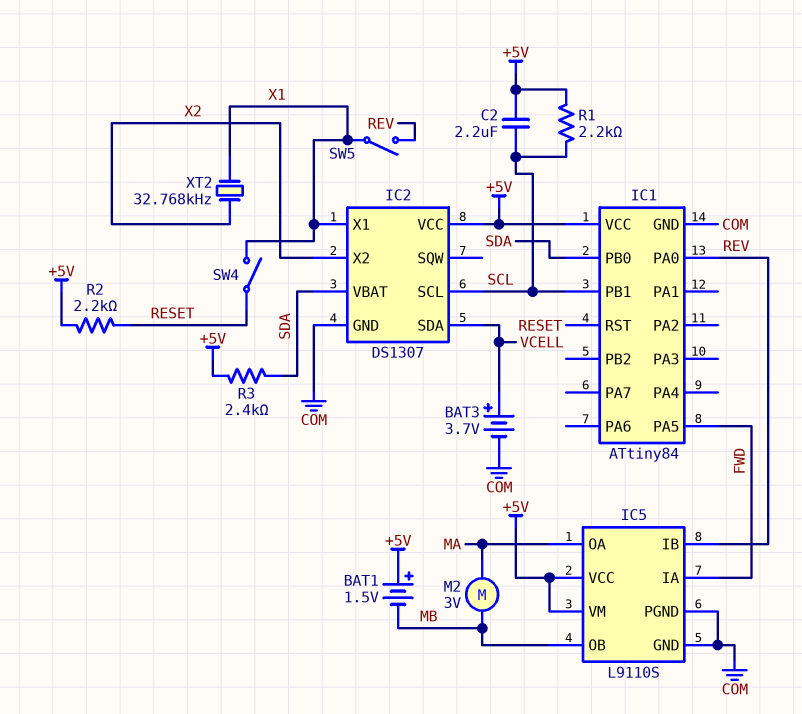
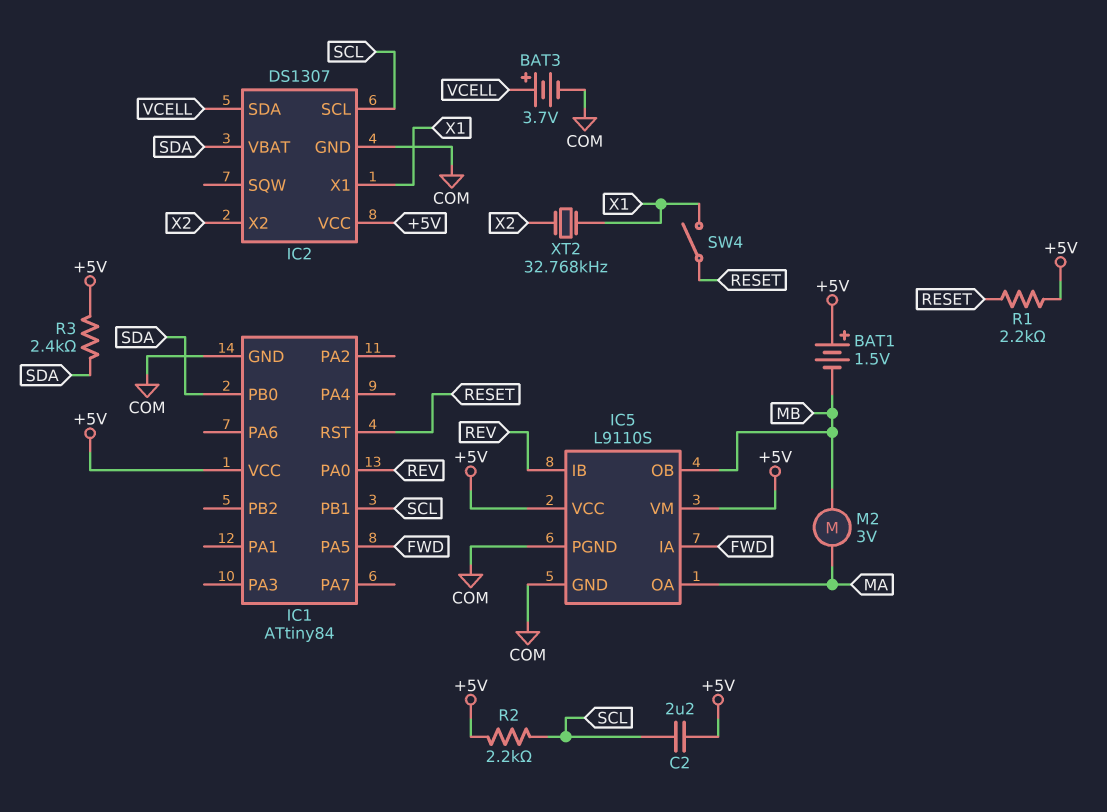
R1: 2.2k (+5V, SCL) -> 2.2k (+5V, RESET)
R2: 2.2k (+5V, RESET) -> 2.2k (+5V, SCL)
SW5: switch (REV, X1) -> none

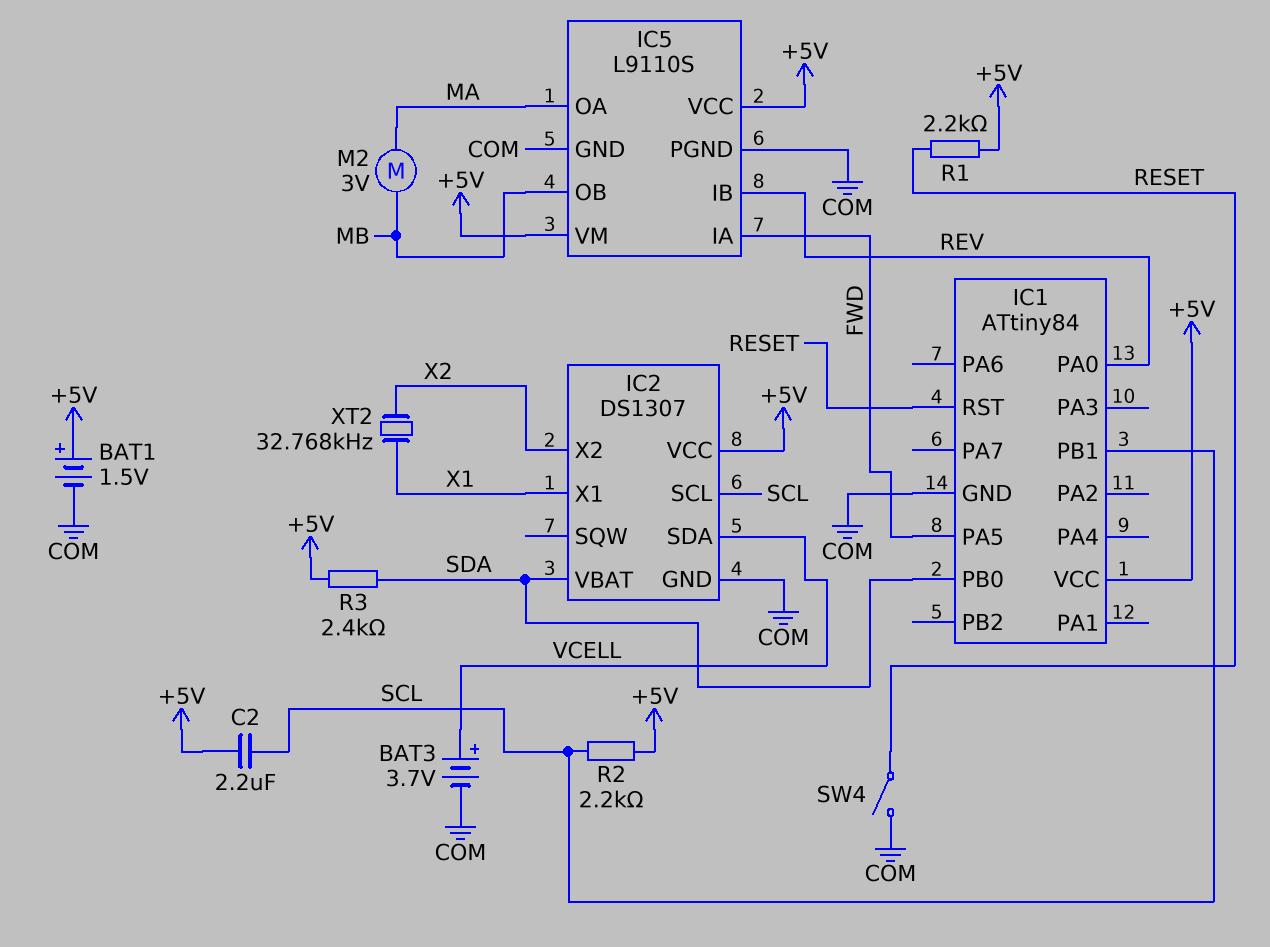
BAT1: 1.5V (plus +5V, minus MB) -> 1.5V (plus +5V, minus COM)
SW4: switch (RESET, X1) -> switch (COM, RESET)

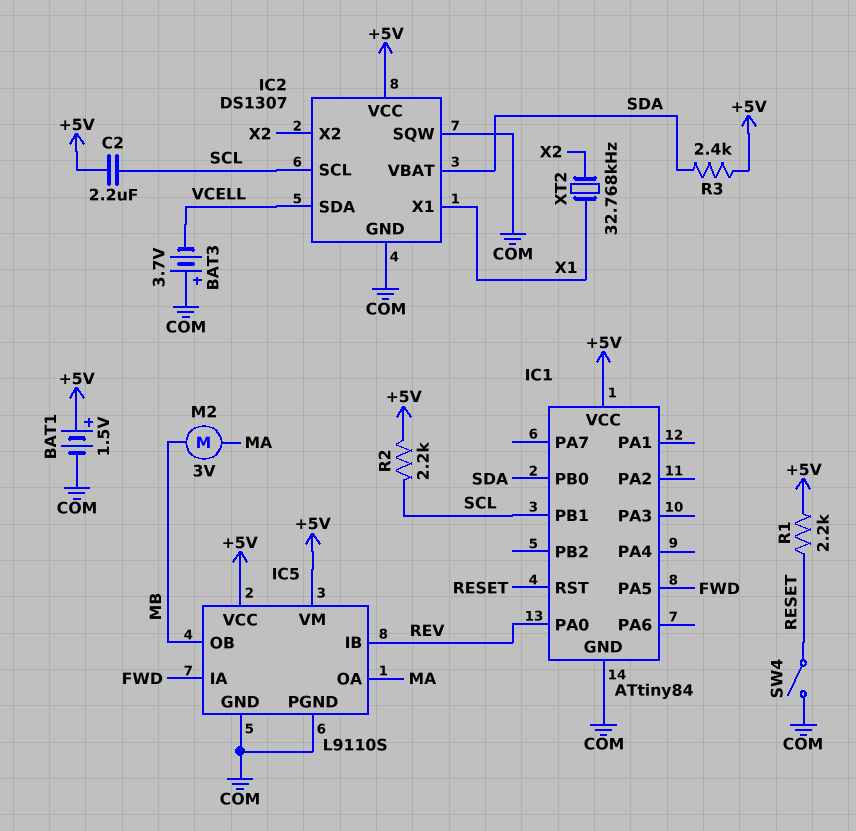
BAT3: 3.7V (plus VCELL, minus COM) -> 3.7V (plus COM, minus VCELL)
IC2 pin SQW: none -> COM

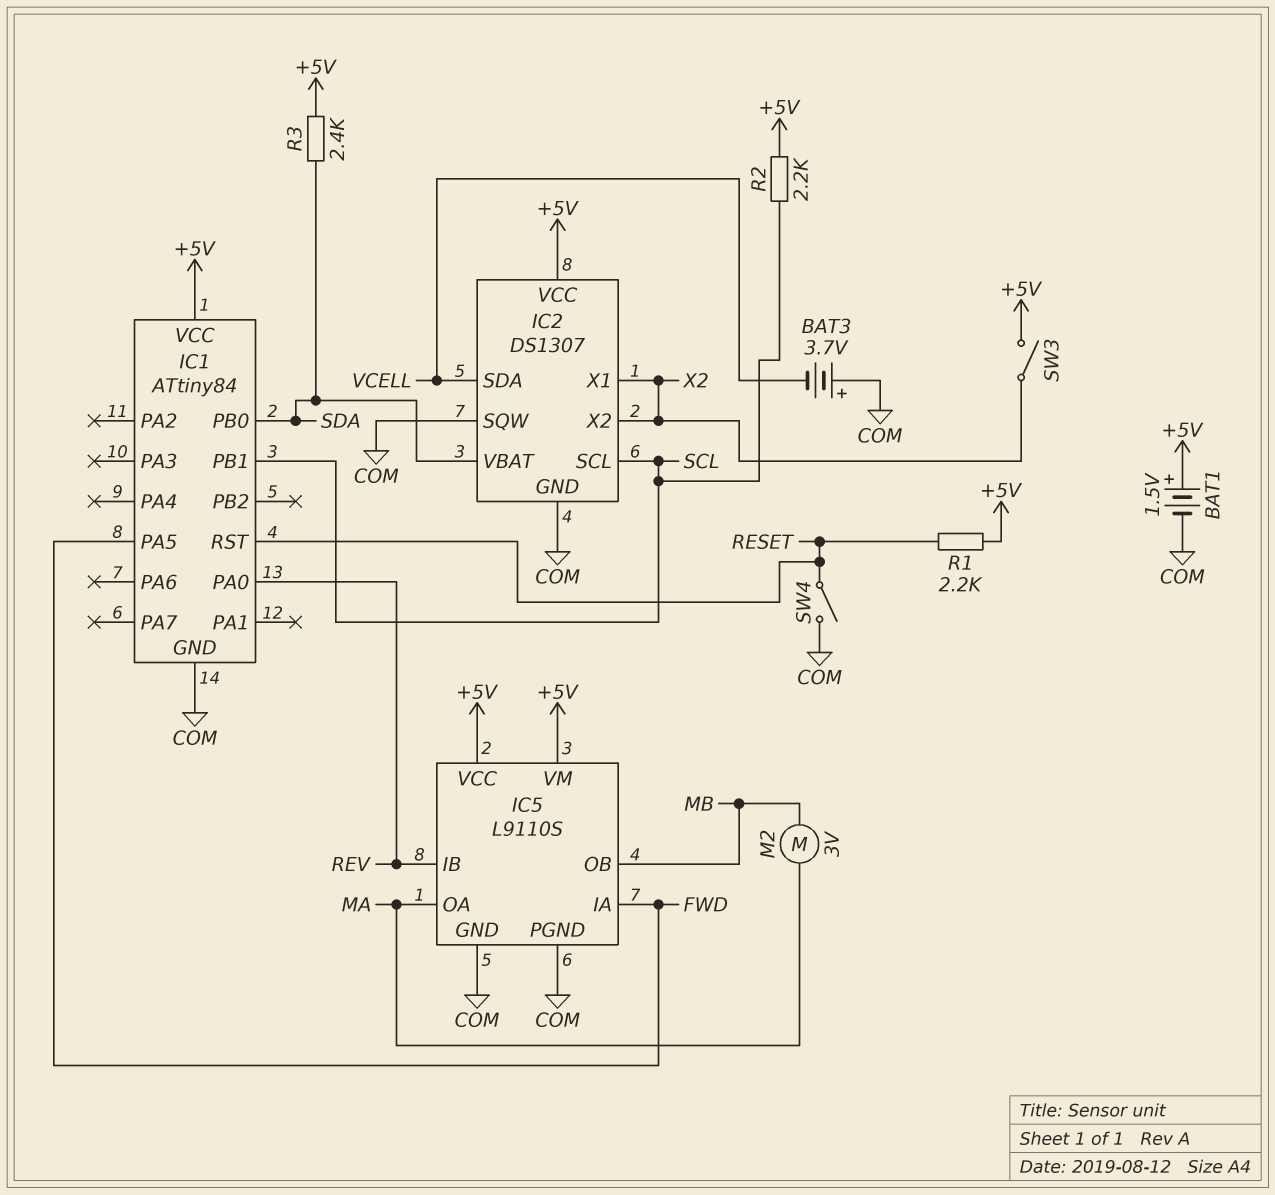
C2: 2.2uF (+5V, SCL) -> none
IC2 pin X1: X1 -> X2
SW3: none -> switch (+5V, X2)
XT2: 32.768kHz (X1, X2) -> none

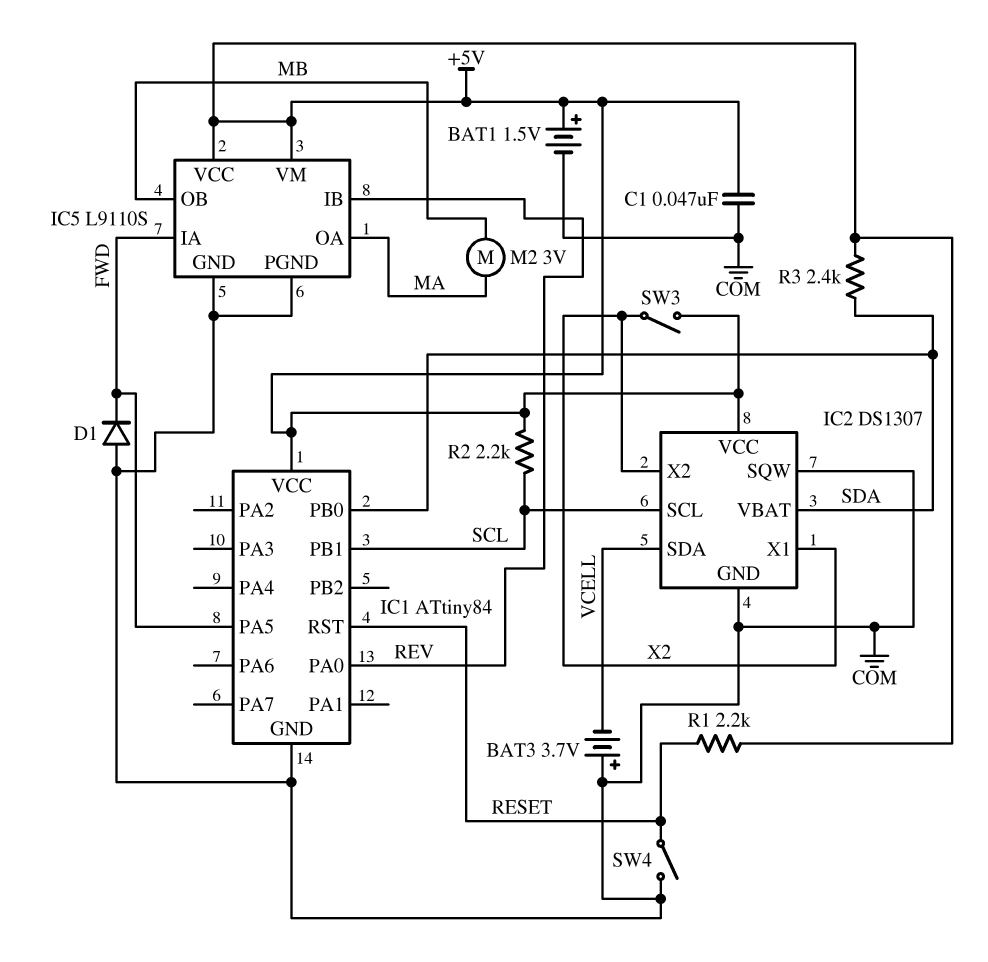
C1: none -> 47nF (+5V, COM)
D1: none -> diode (A COM, K FWD)

